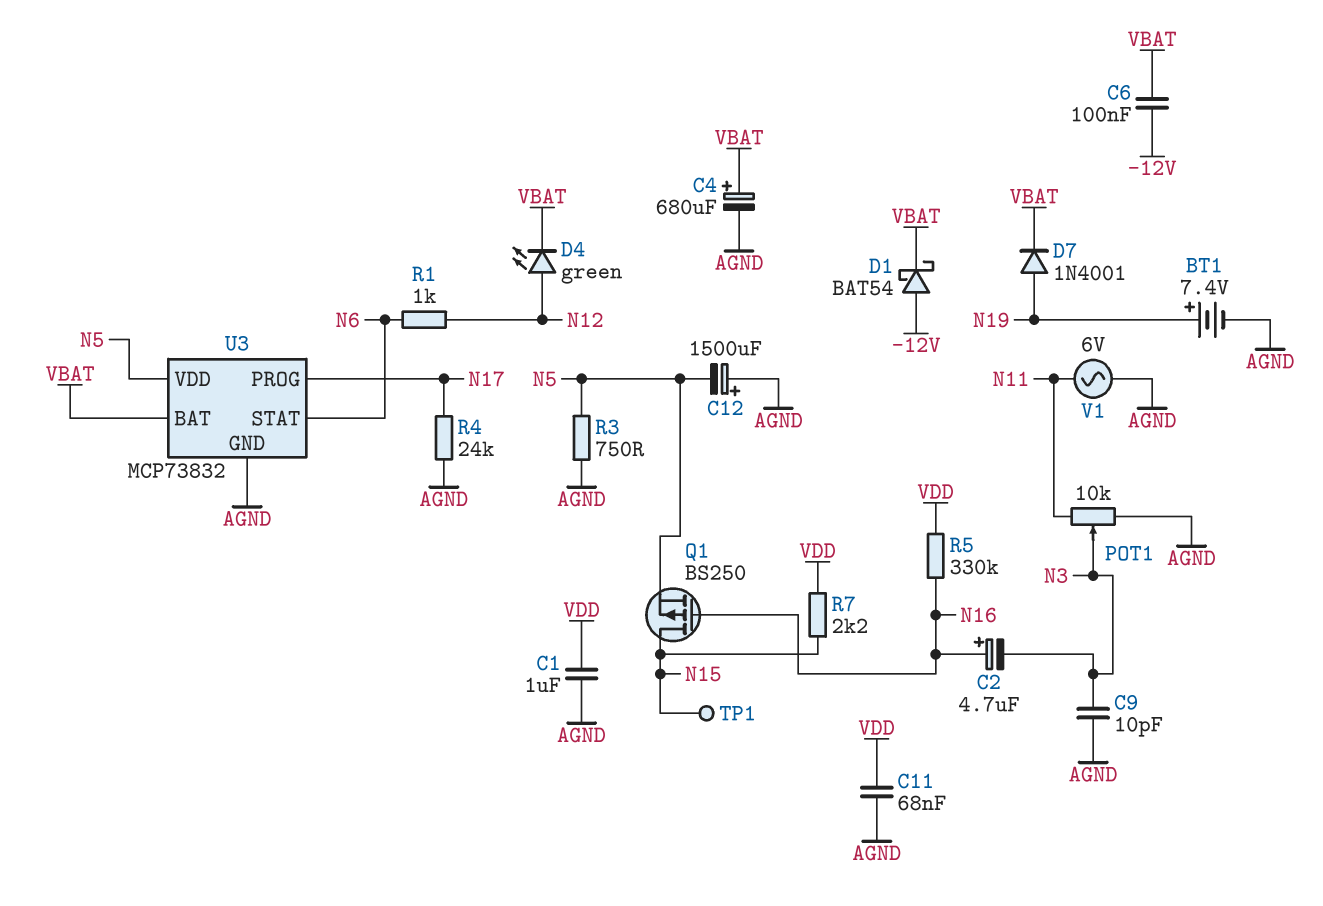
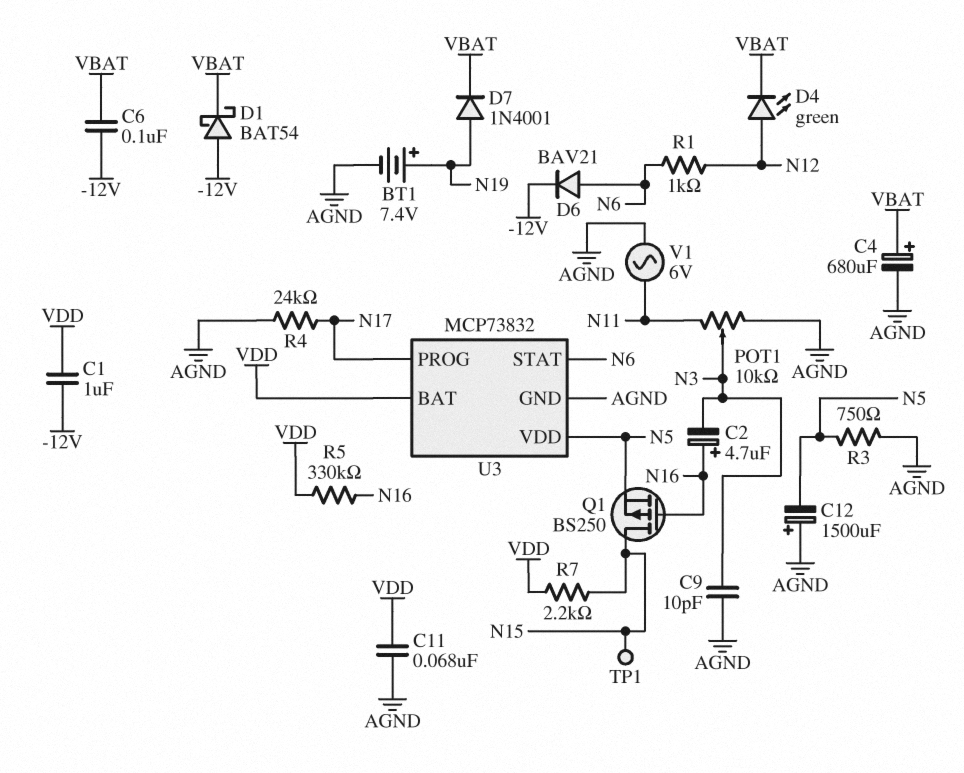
C1: 1uF (AGND, VDD) -> 1uF (-12V, VDD)
D6: none -> diode BAV21 (A N6, K -12V)
U3 pin BAT: VBAT -> VDD

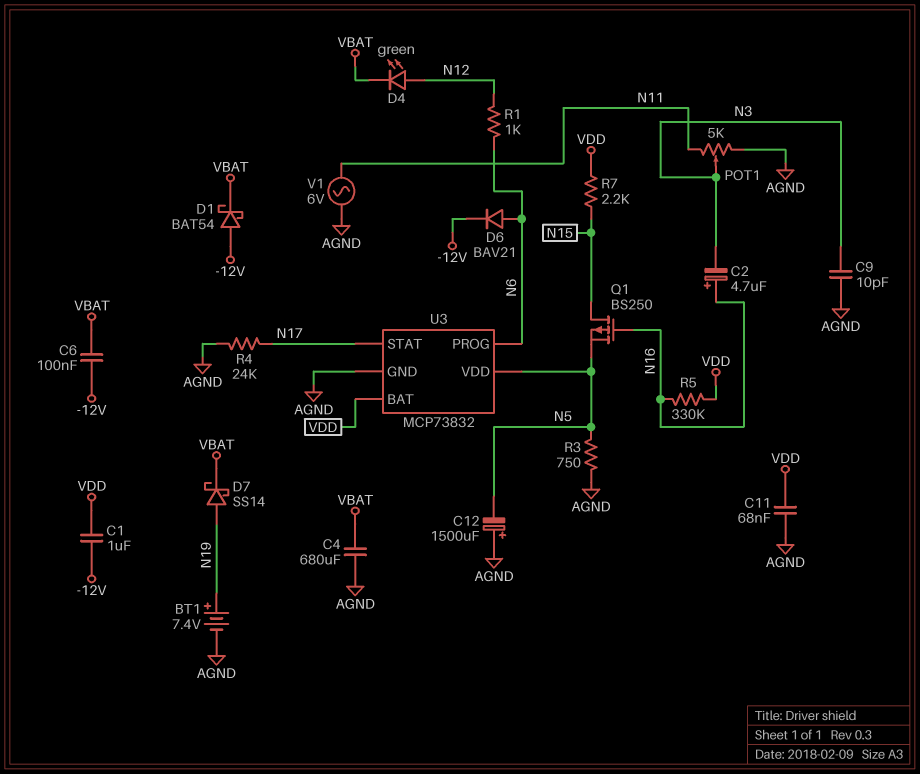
C4: 680uF (plus VBAT, minus AGND) -> 680uF (AGND, VBAT)
D7: diode 1N4001 (A N19, K VBAT) -> schottky SS14 (A N19, K VBAT)
POT1: 10k (AGND, N11, wiper N3) -> 5k (AGND, N11, wiper N3)
TP1: test point (N15) -> none
U3 pin PROG: N17 -> N6
U3 pin STAT: N6 -> N17

